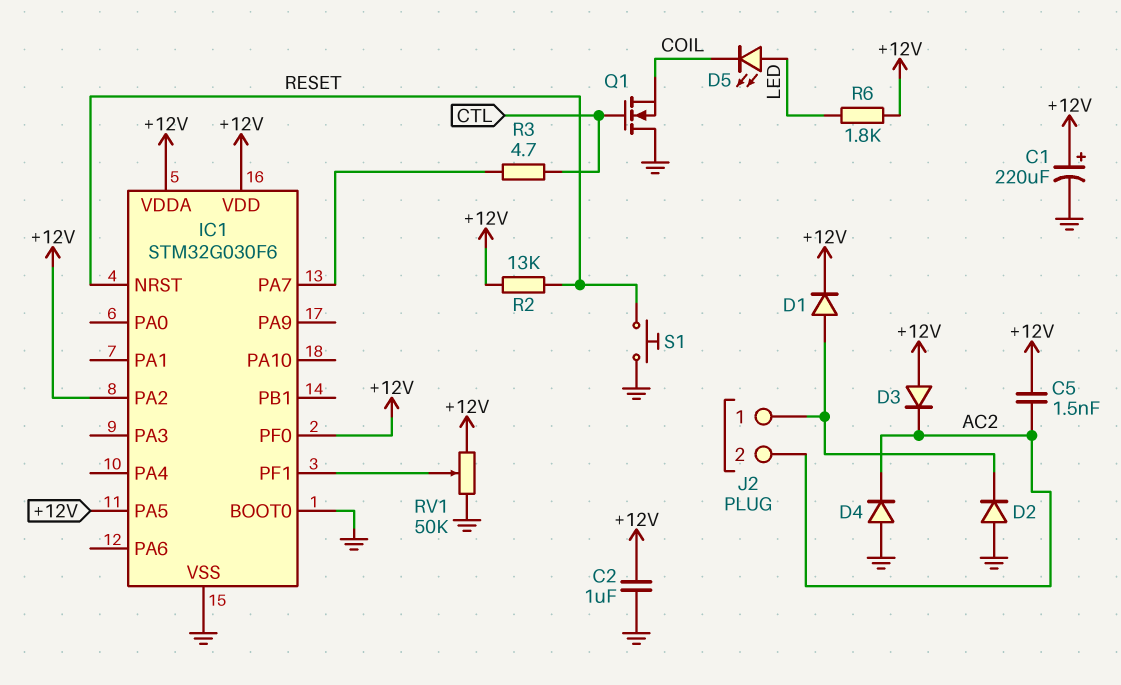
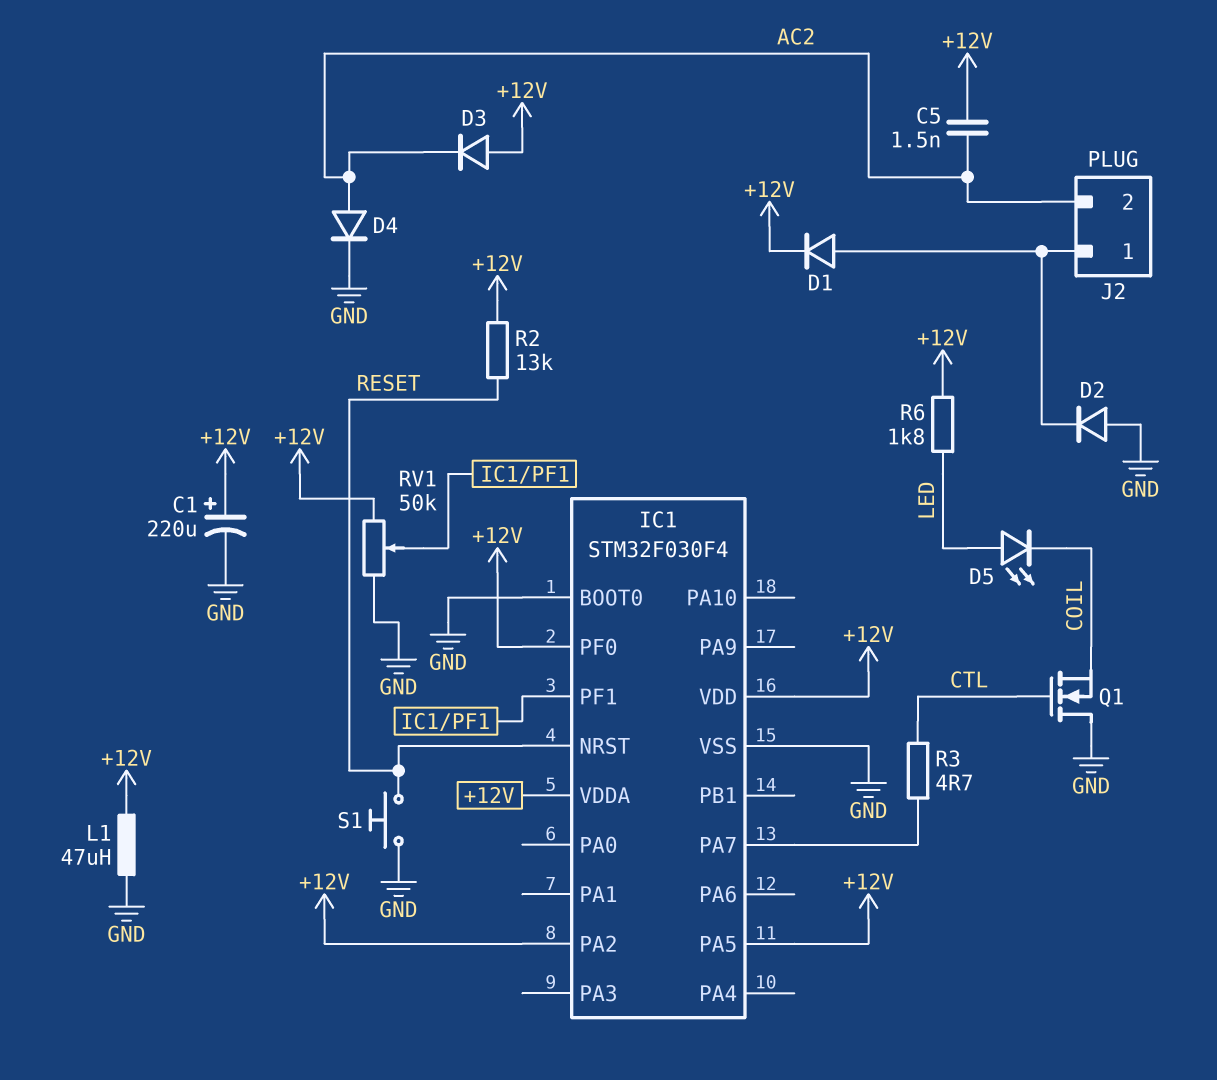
C2: 1uF (+12V, GND) -> none
D4: diode (A GND, K AC2) -> diode (A AC2, K GND)
IC1: STM32G030F6 -> STM32F030F4
L1: none -> 47uH (+12V, GND)

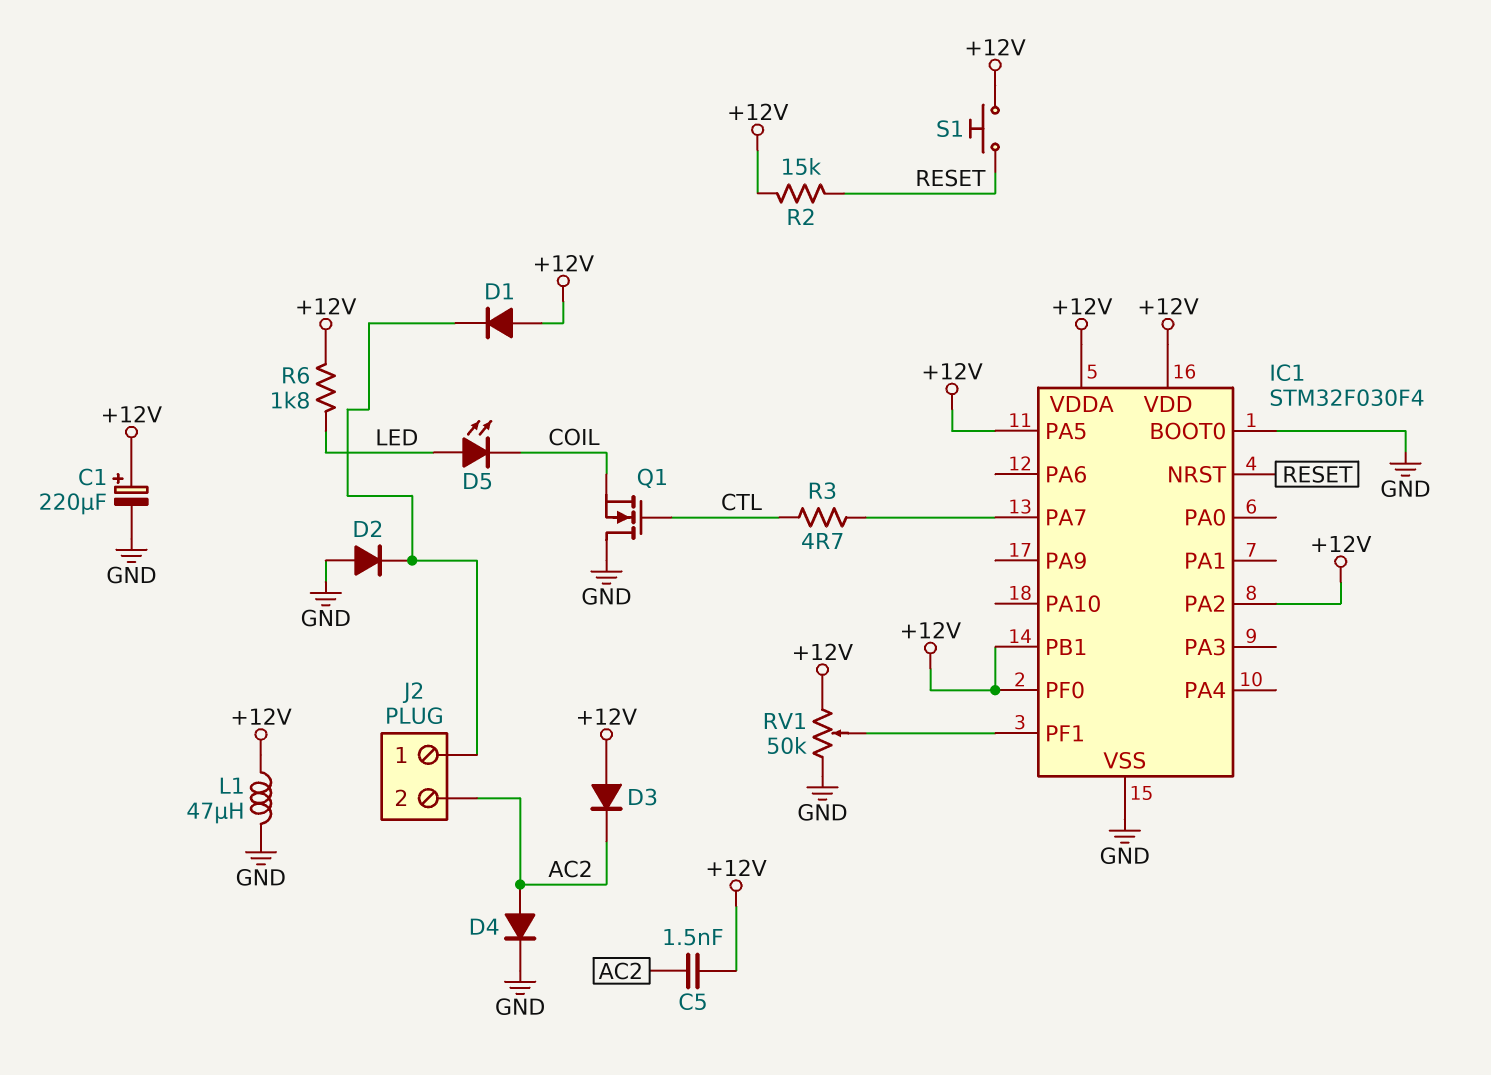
D1: diode (A J2/1, K +12V) -> diode (A +12V, K J2/1)
IC1 pin PB1: none -> +12V
R2: 13k (+12V, RESET) -> 15k (+12V, RESET)
S1: button (GND, RESET) -> button (+12V, RESET)

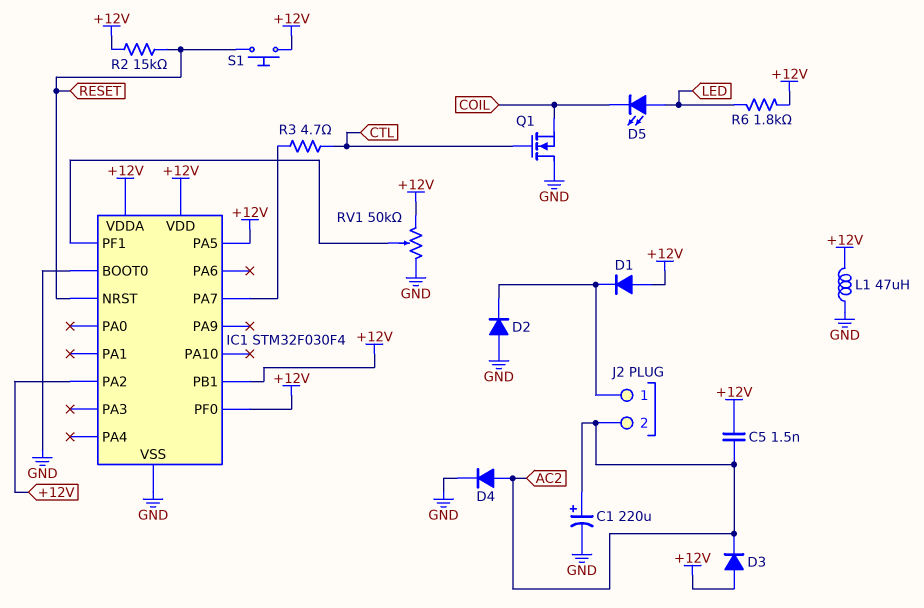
C1: 220uF (plus +12V, minus GND) -> 220uF (plus AC2, minus GND)

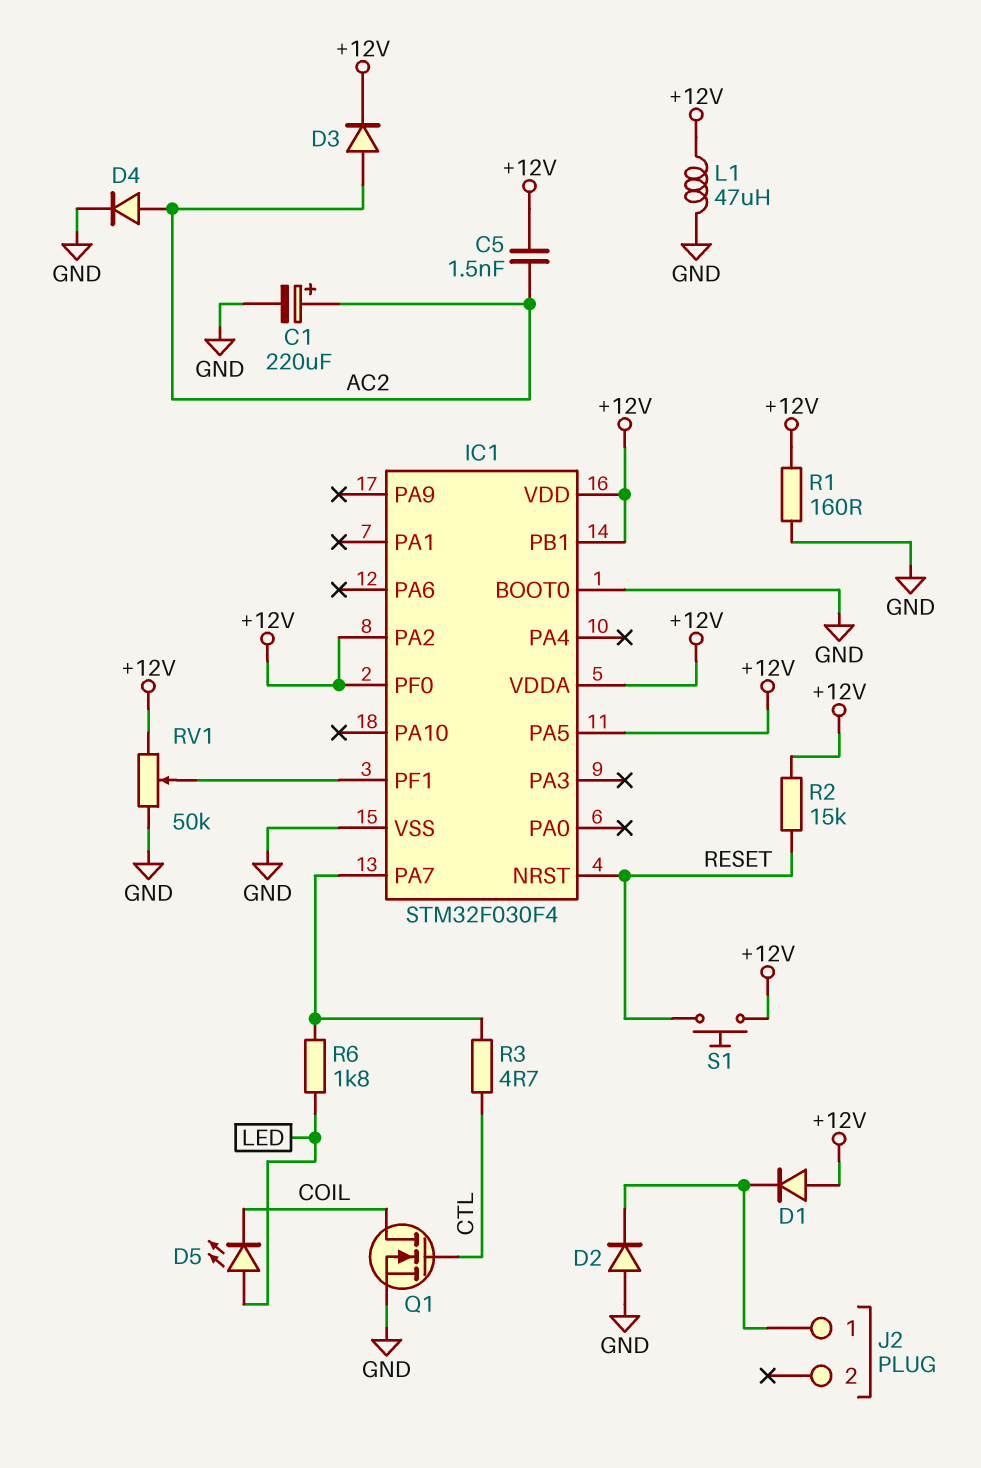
D3: diode (A +12V, K AC2) -> diode (A AC2, K +12V)
J2 pin 2: AC2 -> none
Q1: NMOS (G CTL, D GND, S COIL) -> NMOS (G CTL, D COIL, S GND)
R1: none -> 160 (+12V, GND)
R6: 1.8k (+12V, LED) -> 1.8k (IC1/PA7, LED)

